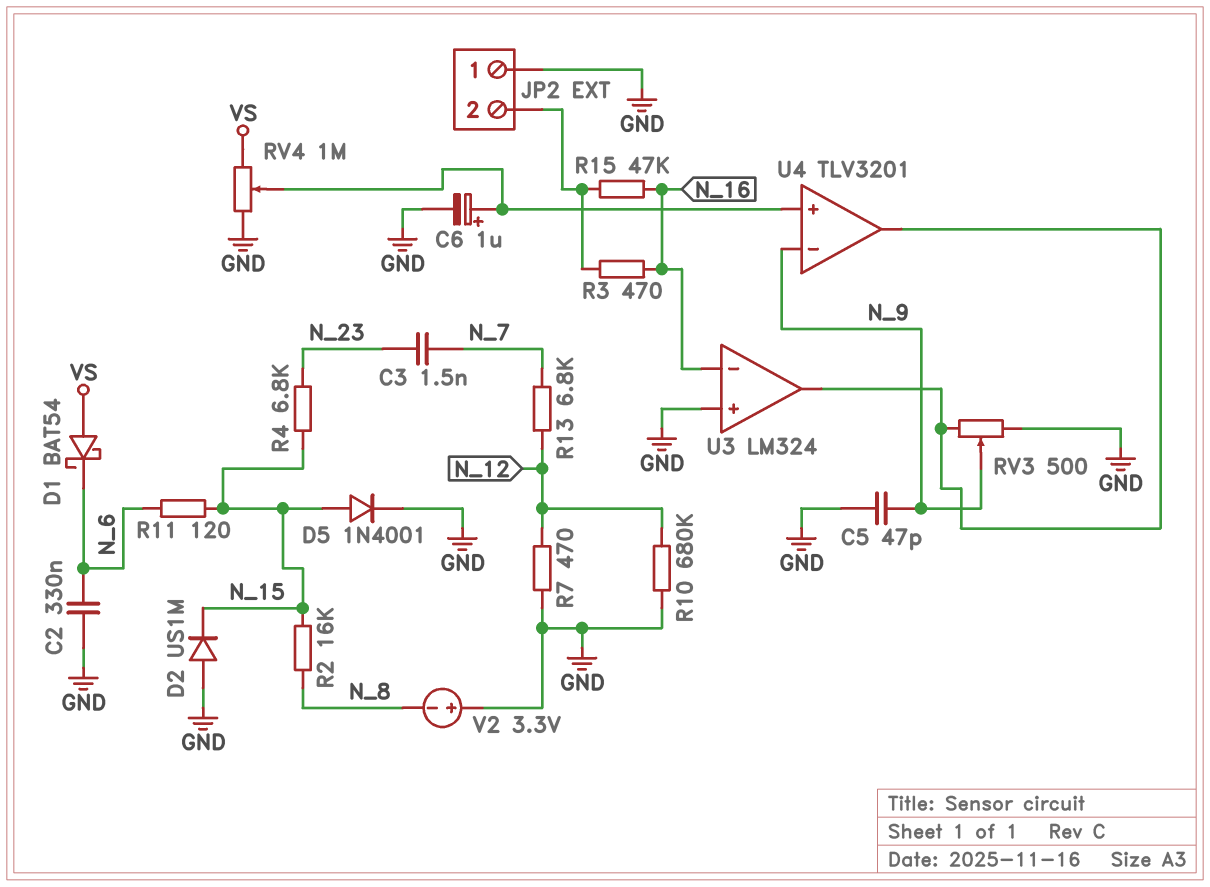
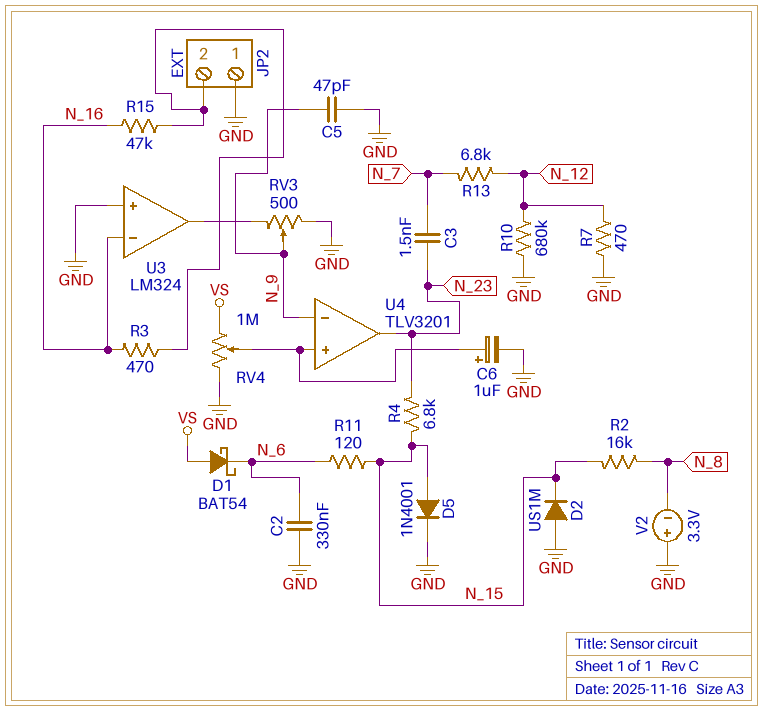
U4 pin out: U3/out -> N_23

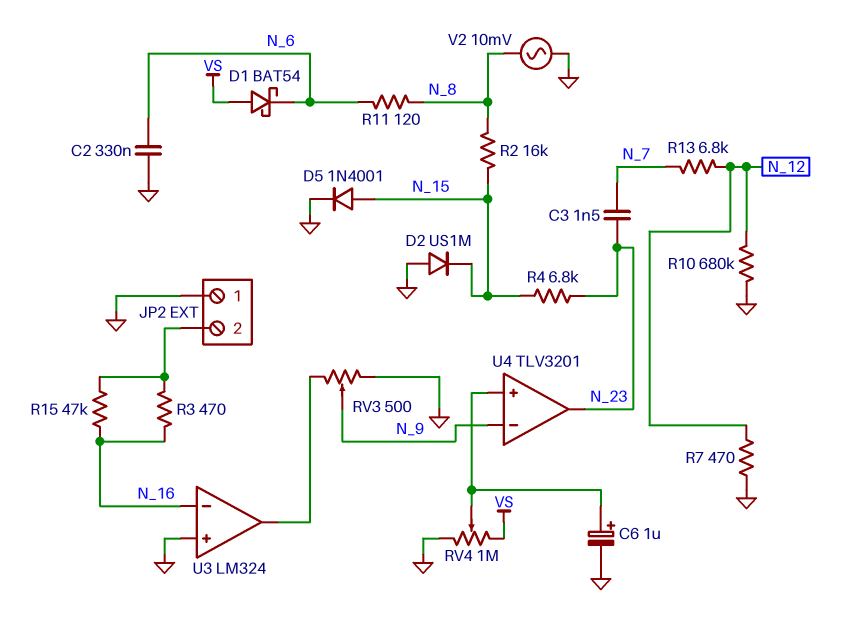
C5: 47pF (GND, N_9) -> none
R11: 120 (N_6, N_15) -> 120 (N_6, N_8)
V2: 3.3V (plus GND, minus N_8) -> AC 10mV (GND, N_8)

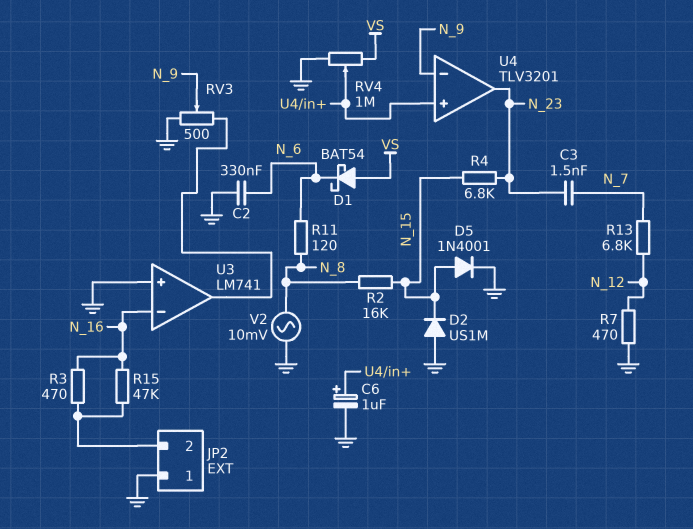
R10: 680k (GND, N_12) -> none
U3: LM324 -> LM741

